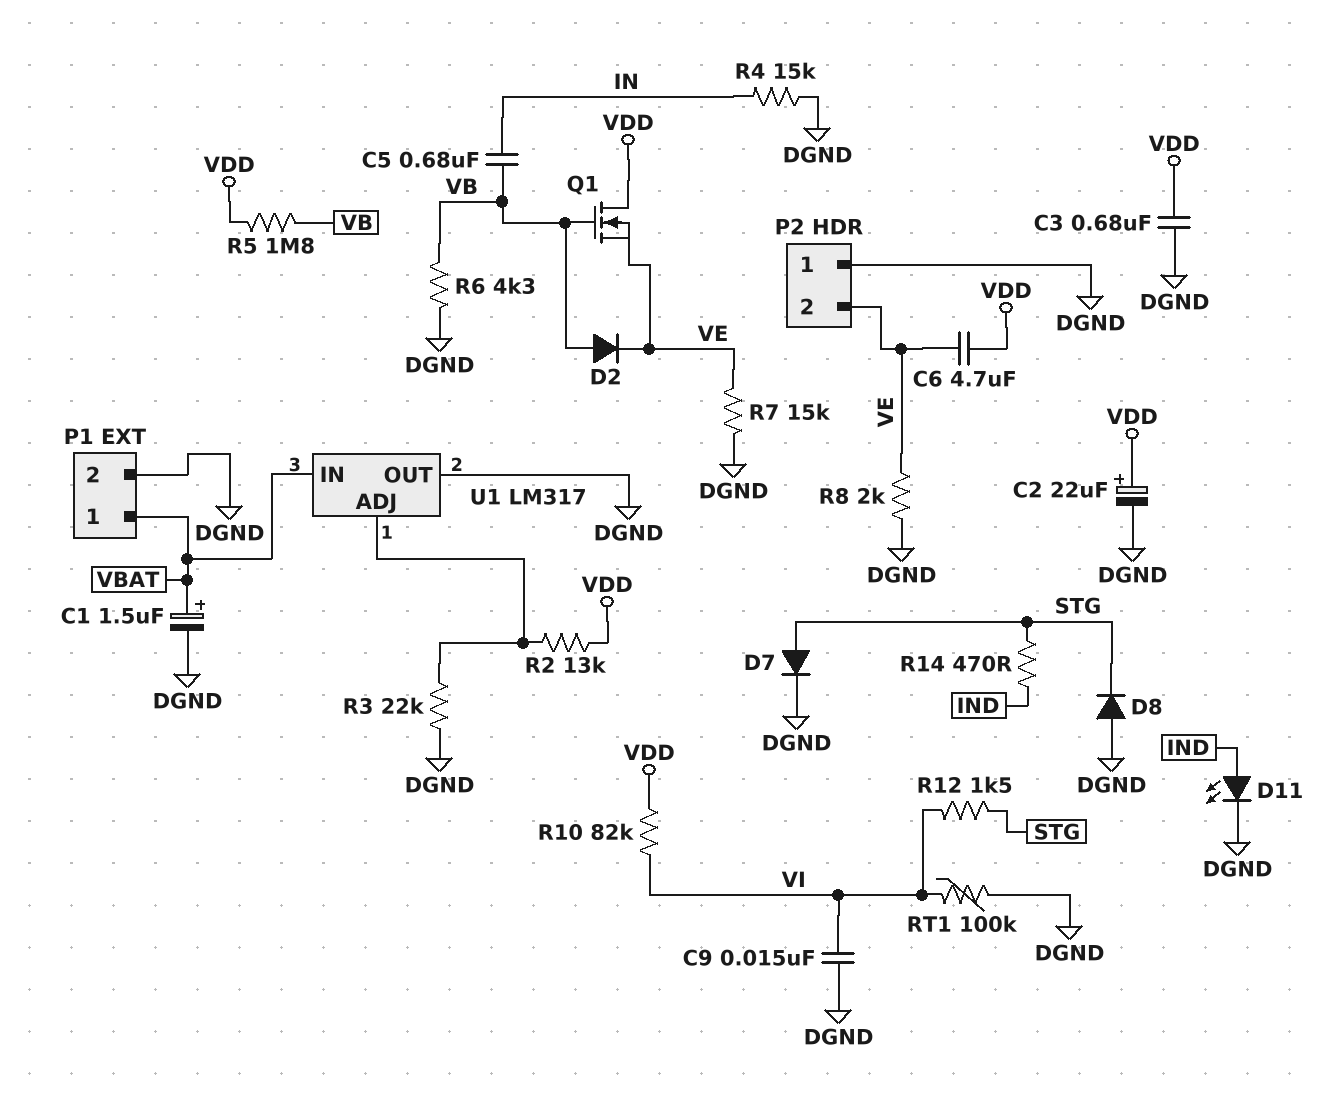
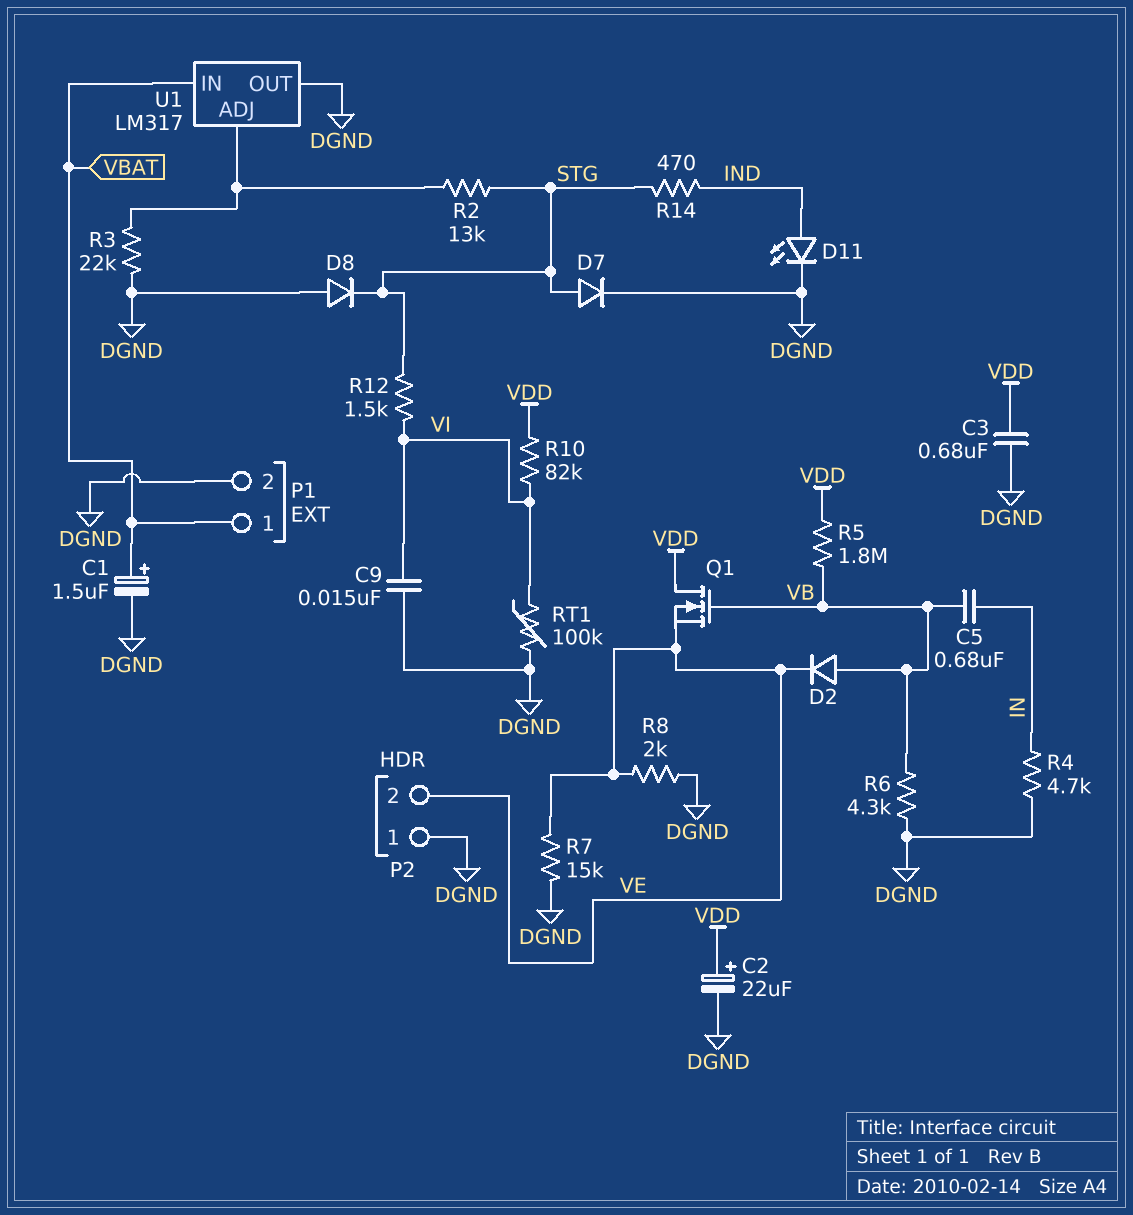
C6: 4.7uF (VDD, VE) -> none
R2: 13k (U1/ADJ, VDD) -> 13k (STG, U1/ADJ)
R4: 15k (DGND, IN) -> 4.7k (DGND, IN)

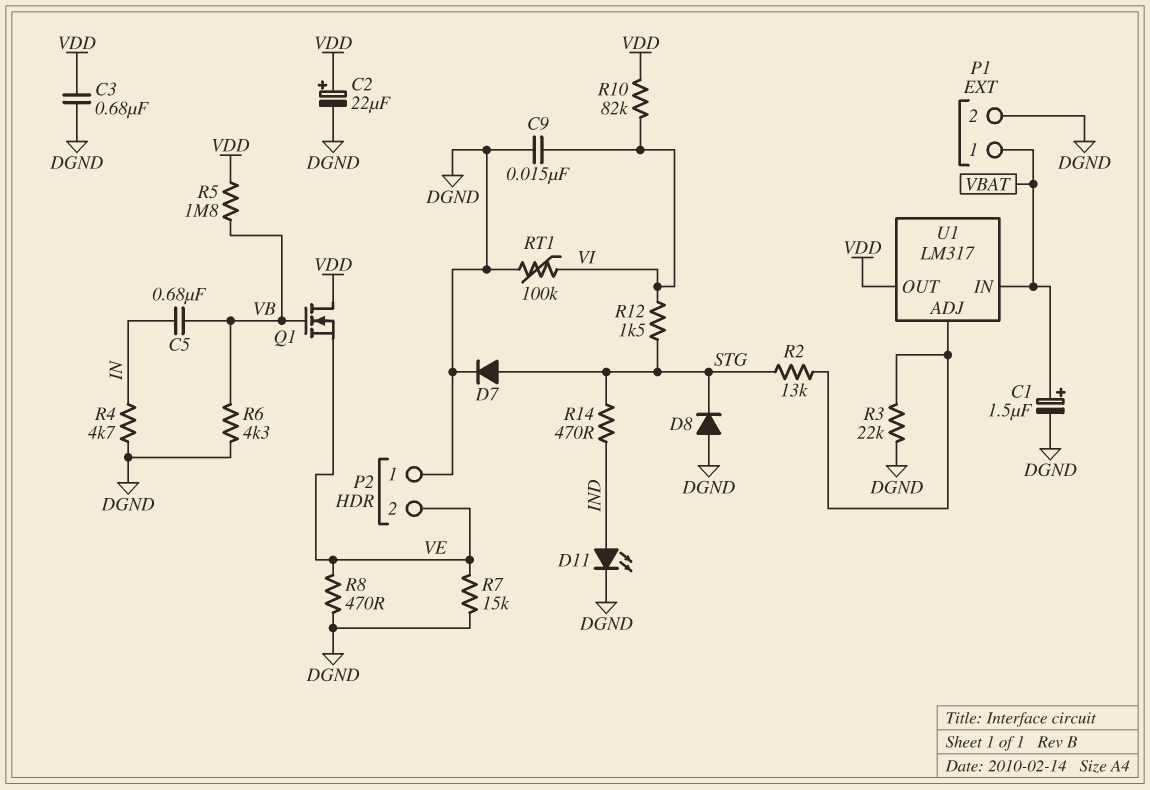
D2: diode (A VB, K VE) -> none
R8: 2k (DGND, VE) -> 470 (DGND, VE)
U1 pin OUT: DGND -> VDD

